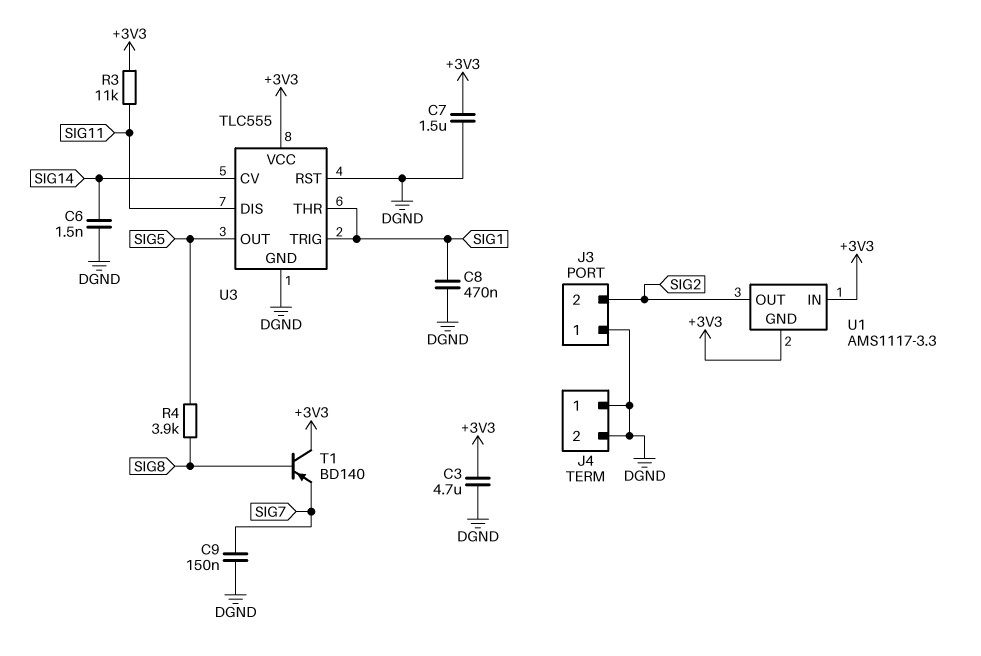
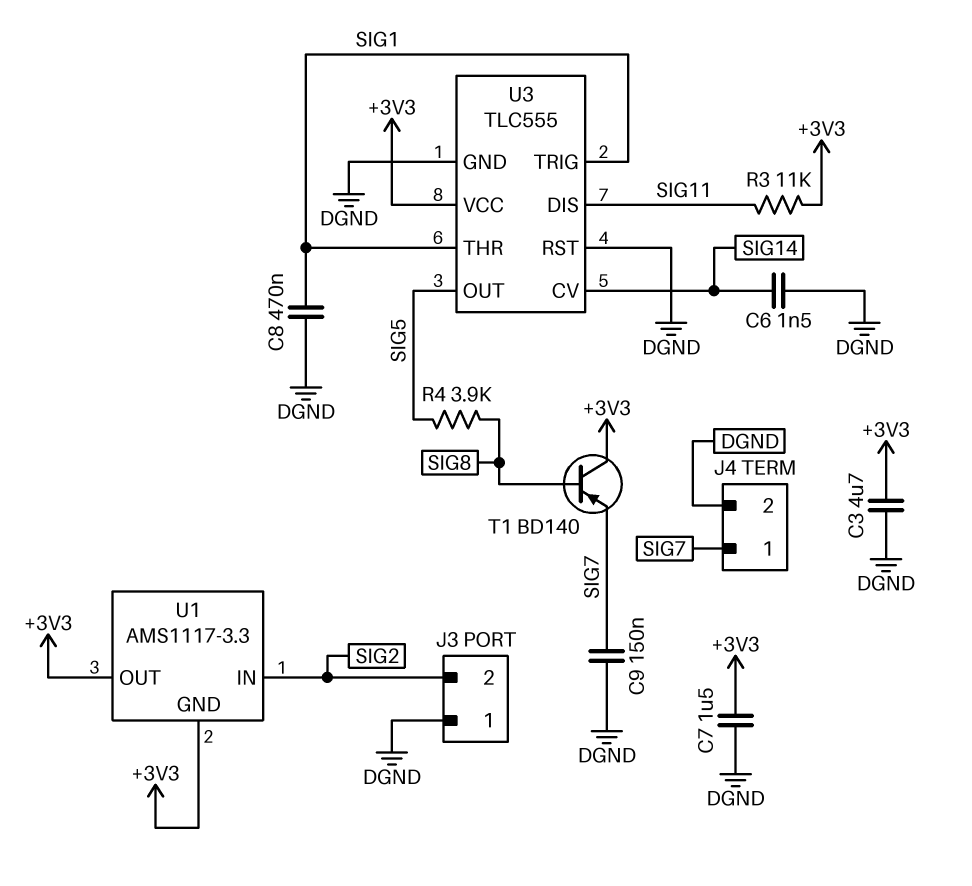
J4 pin 1: DGND -> SIG7
U1 pin IN: +3V3 -> SIG2
U1 pin OUT: SIG2 -> +3V3

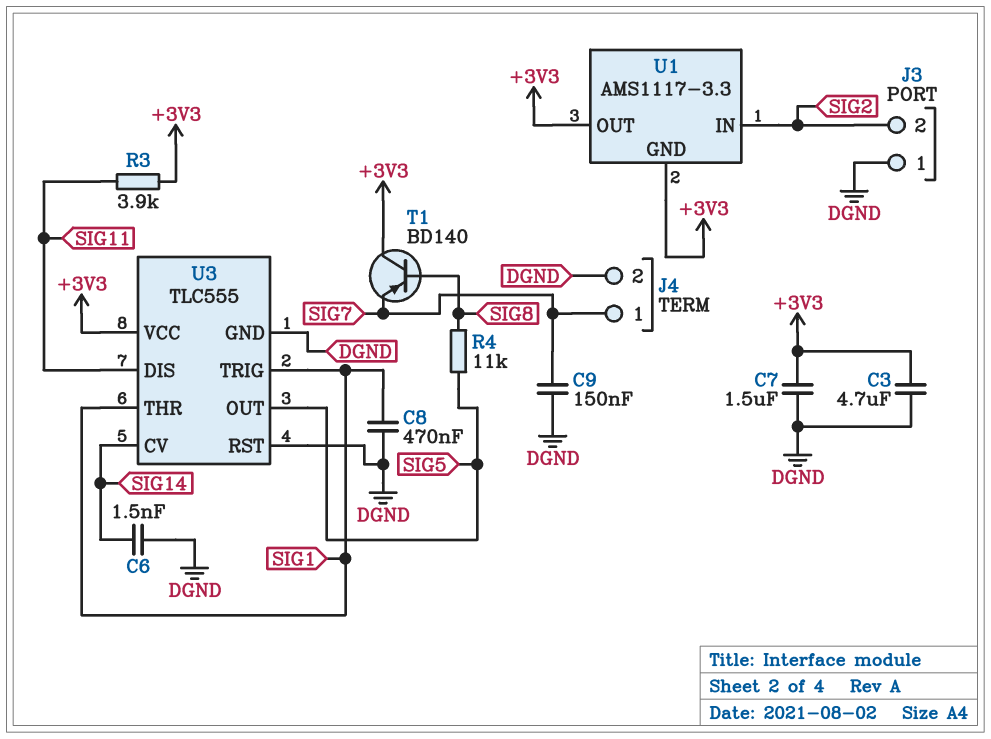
R3: 11k (+3V3, SIG11) -> 3.9k (+3V3, SIG11)
R4: 3.9k (SIG5, SIG8) -> 11k (SIG5, SIG8)

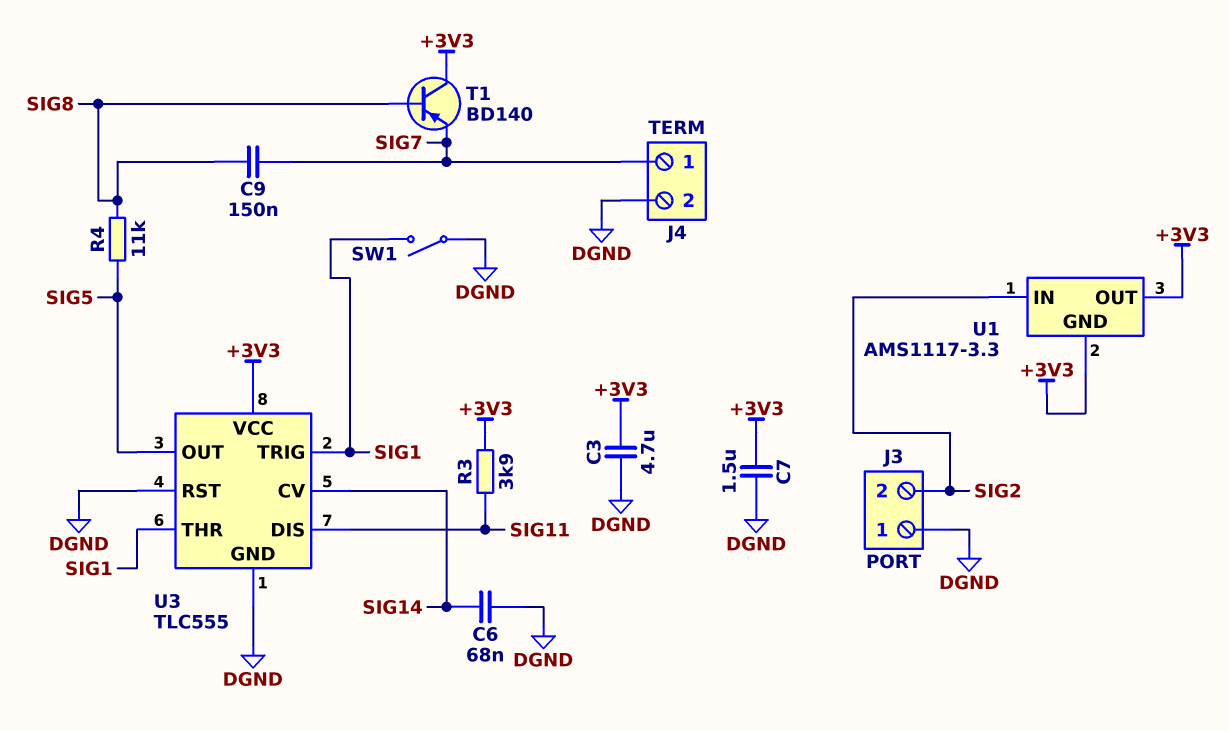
C6: 1.5nF (DGND, SIG14) -> 68nF (DGND, SIG14)
C8: 470nF (DGND, SIG1) -> none
C9: 150nF (DGND, SIG7) -> 150nF (SIG7, SIG8)
SW1: none -> switch (DGND, SIG1)

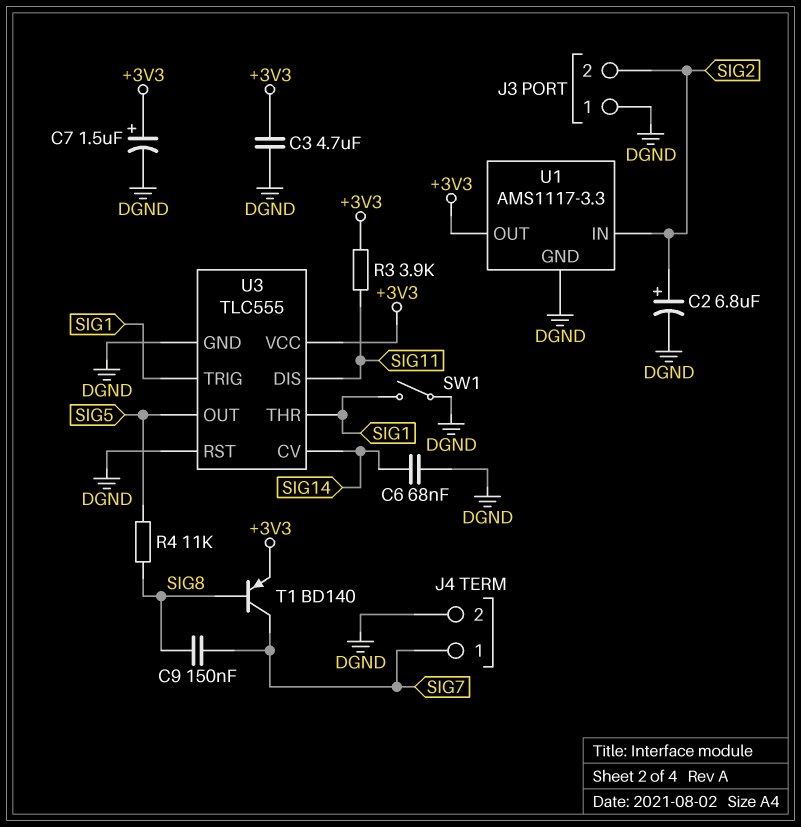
C2: none -> 6.8uF (plus SIG2, minus DGND)
C7: 1.5uF (+3V3, DGND) -> 1.5uF (plus +3V3, minus DGND)
T1: PNP BD140 (B SIG8, C +3V3, E SIG7) -> PNP BD140 (B SIG8, C SIG7, E +3V3)
U1 pin GND: +3V3 -> DGND

